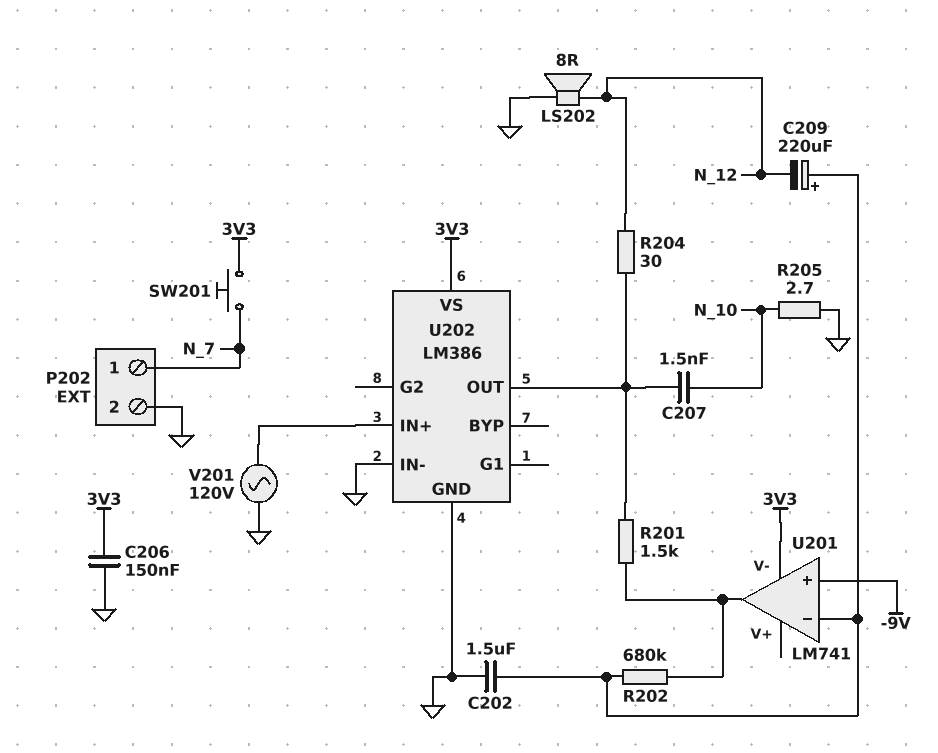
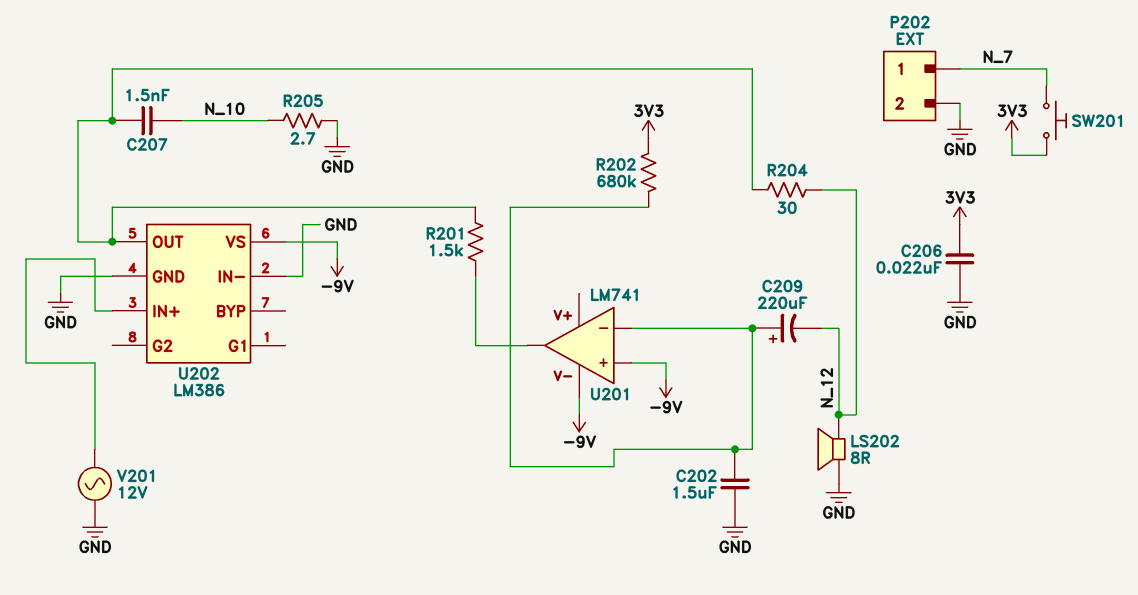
C206: 150nF (3V3, GND) -> 22nF (3V3, GND)
R202: 680k (U201/in-, U201/out) -> 680k (3V3, U201/in-)
U201 pin V-: 3V3 -> -9V
U202 pin VS: 3V3 -> -9V
V201: AC 120V (GND, U202/IN+) -> AC 12V (GND, U202/IN+)

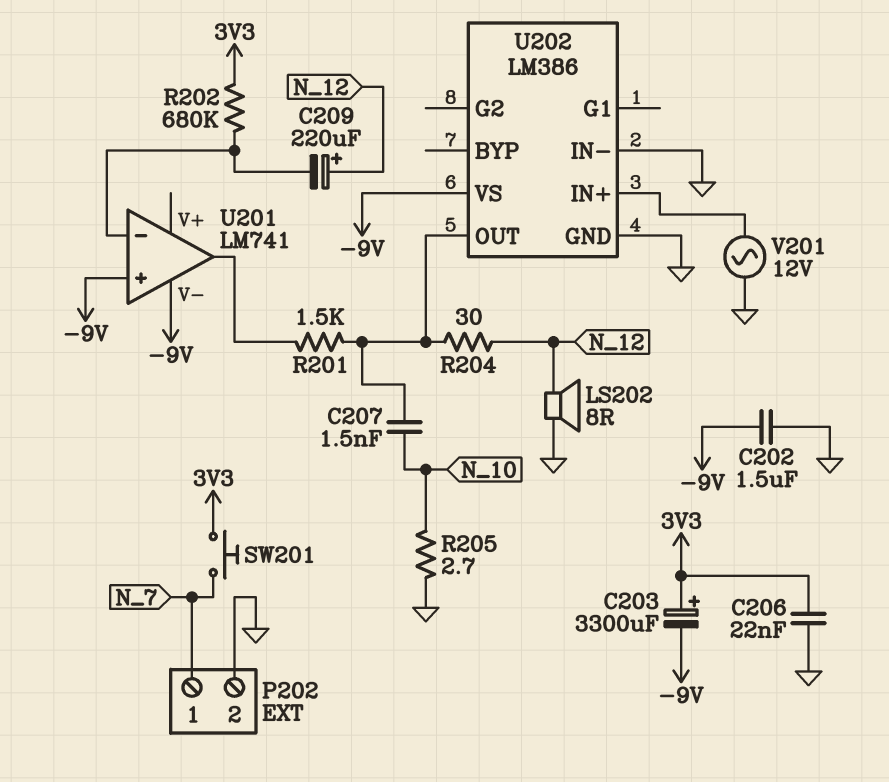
C202: 1.5uF (GND, U201/in-) -> 1.5uF (-9V, GND)
C203: none -> 3300uF (plus 3V3, minus -9V)
C209: 220uF (plus U201/in-, minus N_12) -> 220uF (plus N_12, minus U201/in-)

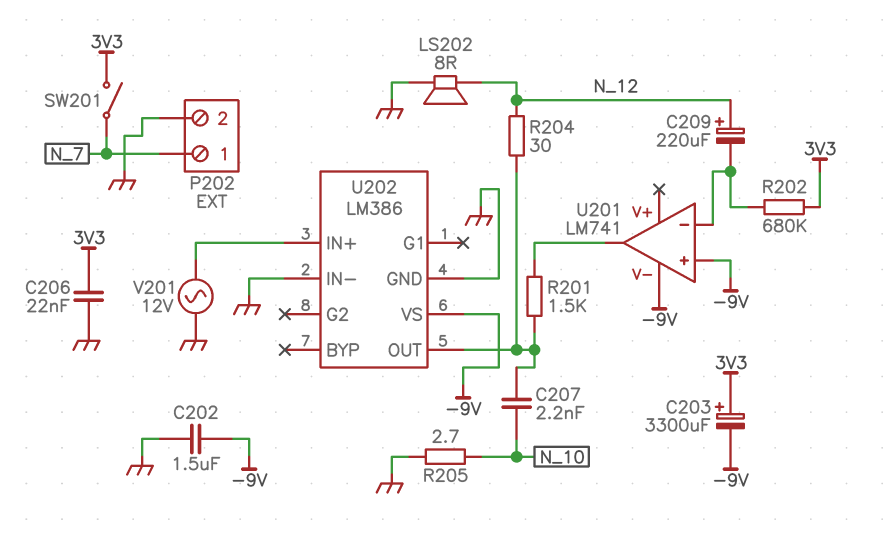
C207: 1.5nF (N_10, U202/OUT) -> 2.2nF (N_10, U202/OUT)
SW201: button (3V3, N_7) -> switch (3V3, N_7)

